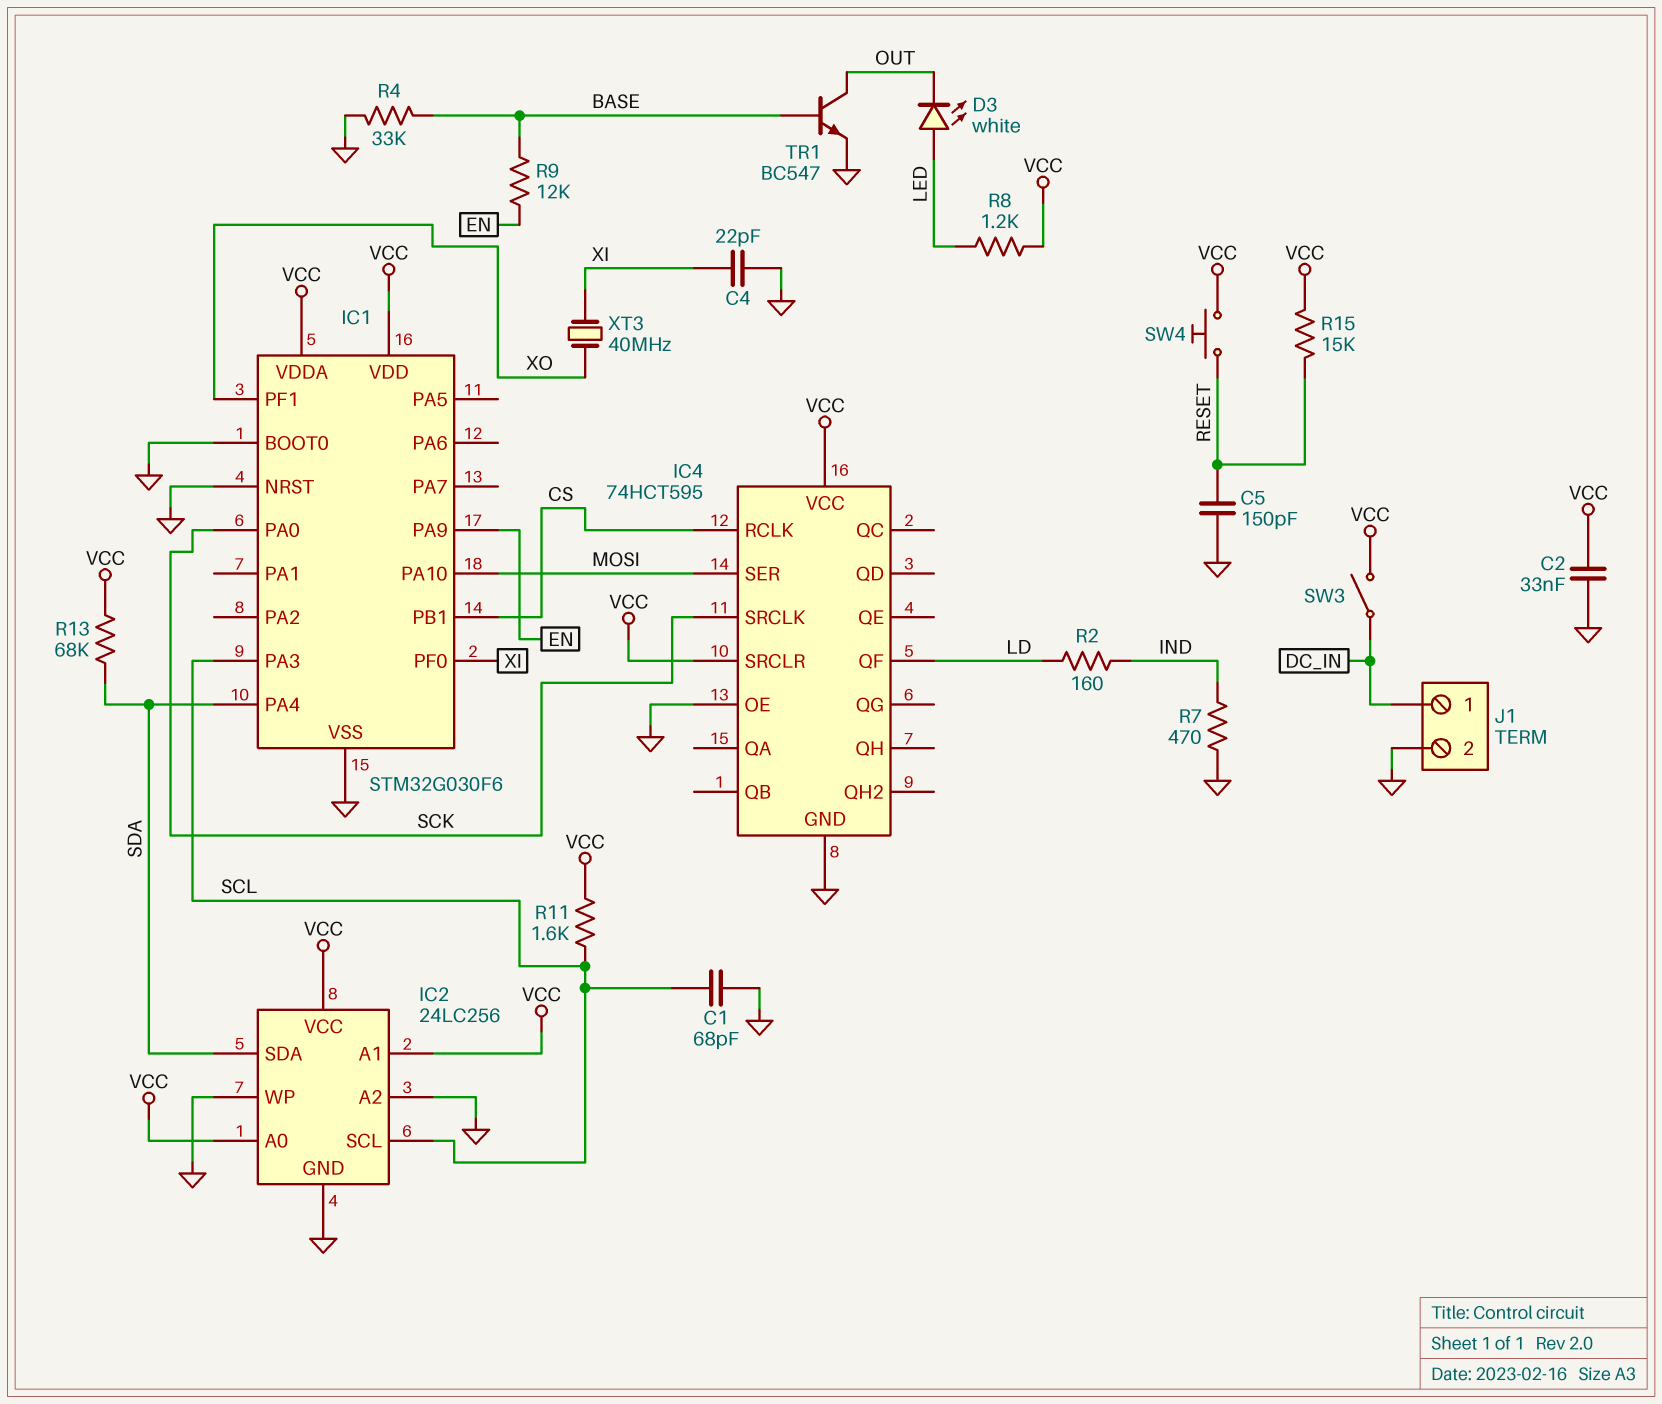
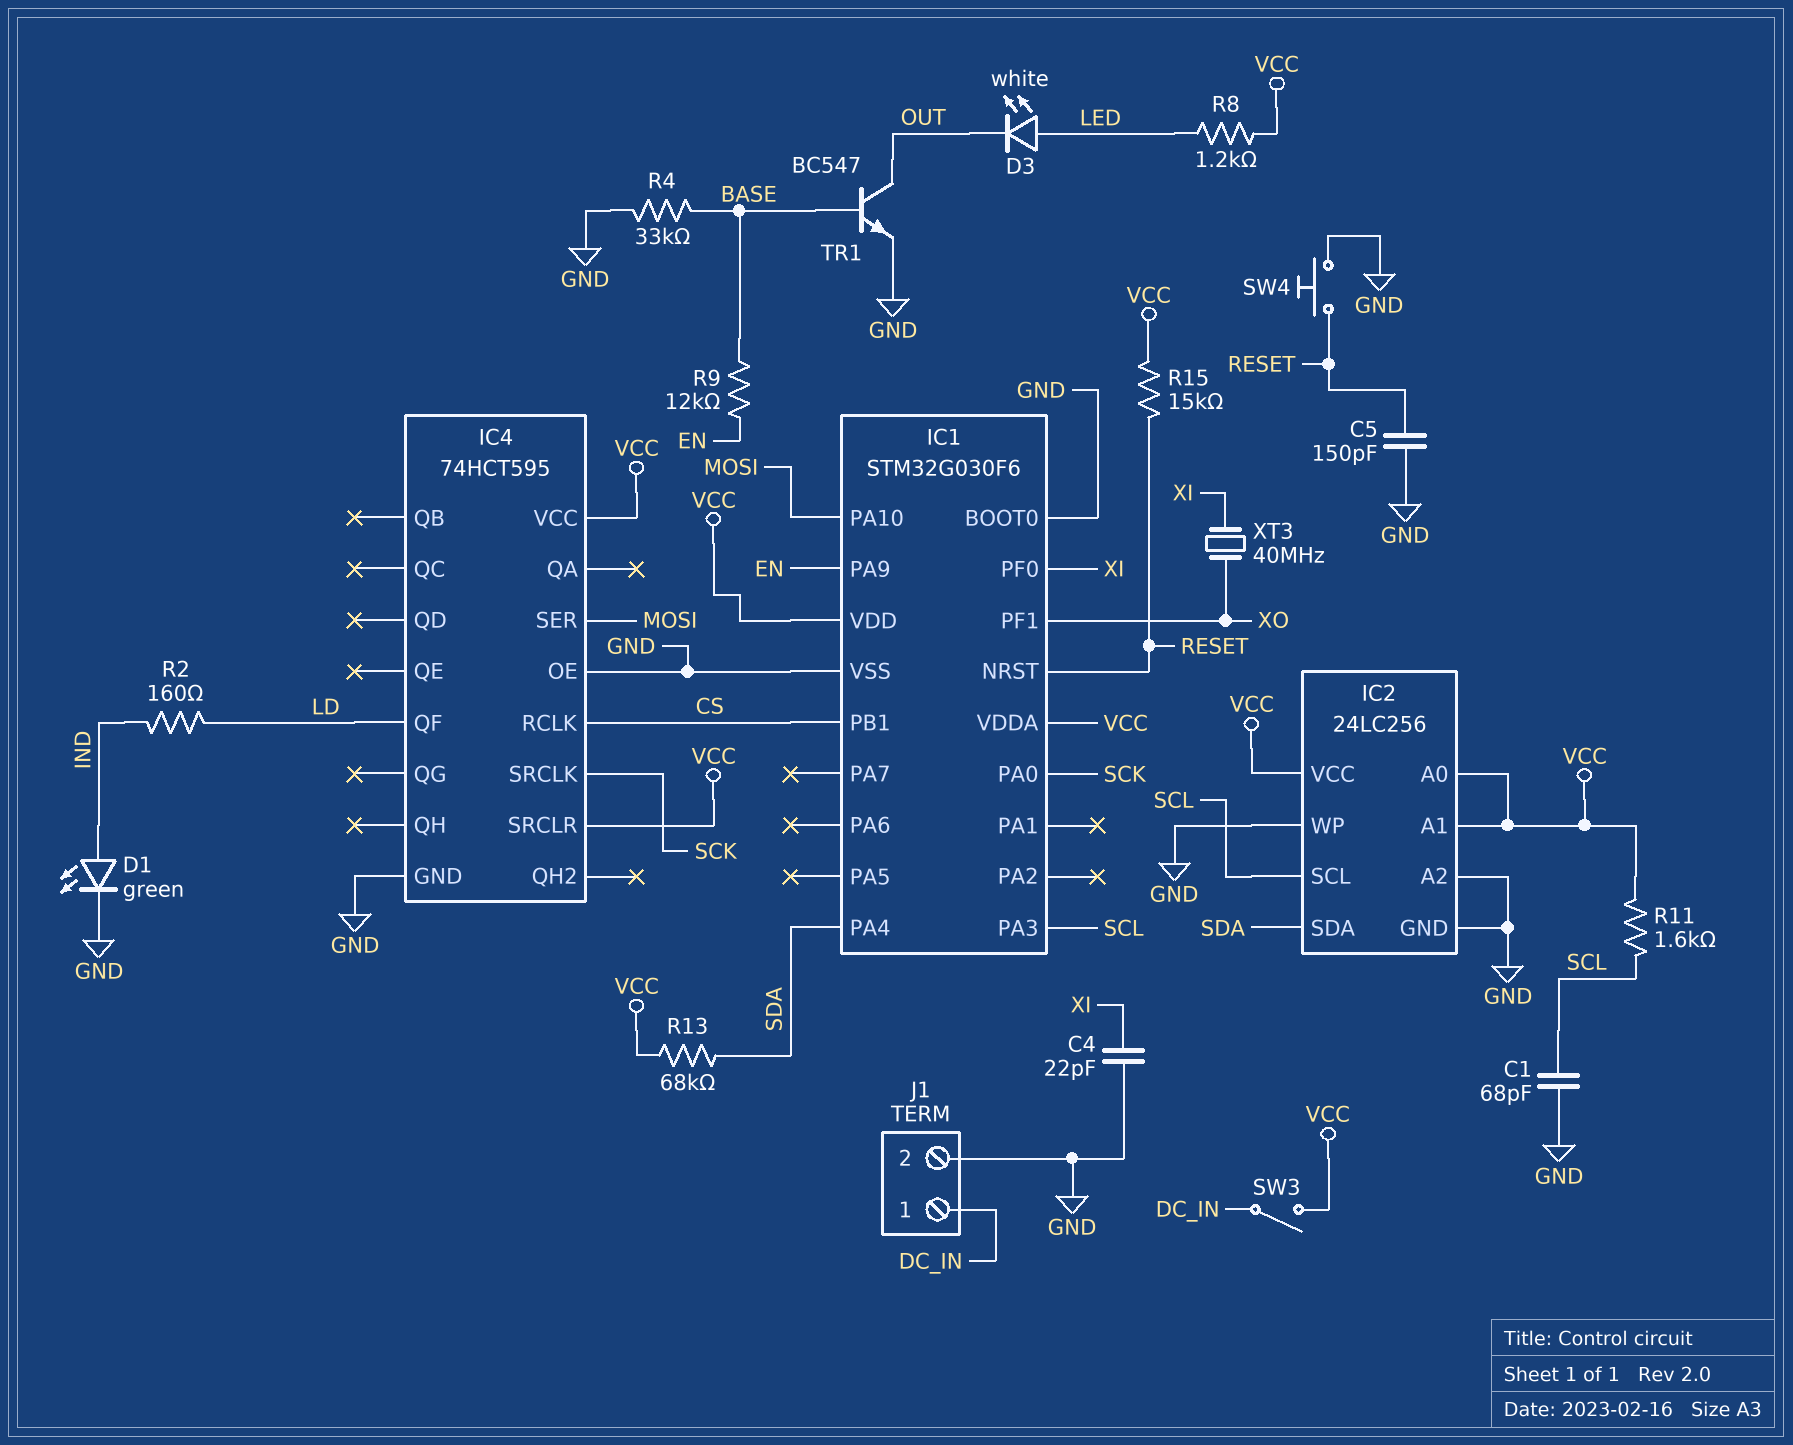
C2: 33nF (GND, VCC) -> none
D1: none -> LED green (A IND, K GND)
IC1 pin NRST: GND -> RESET
R7: 470 (GND, IND) -> none
SW4: button (RESET, VCC) -> button (GND, RESET)

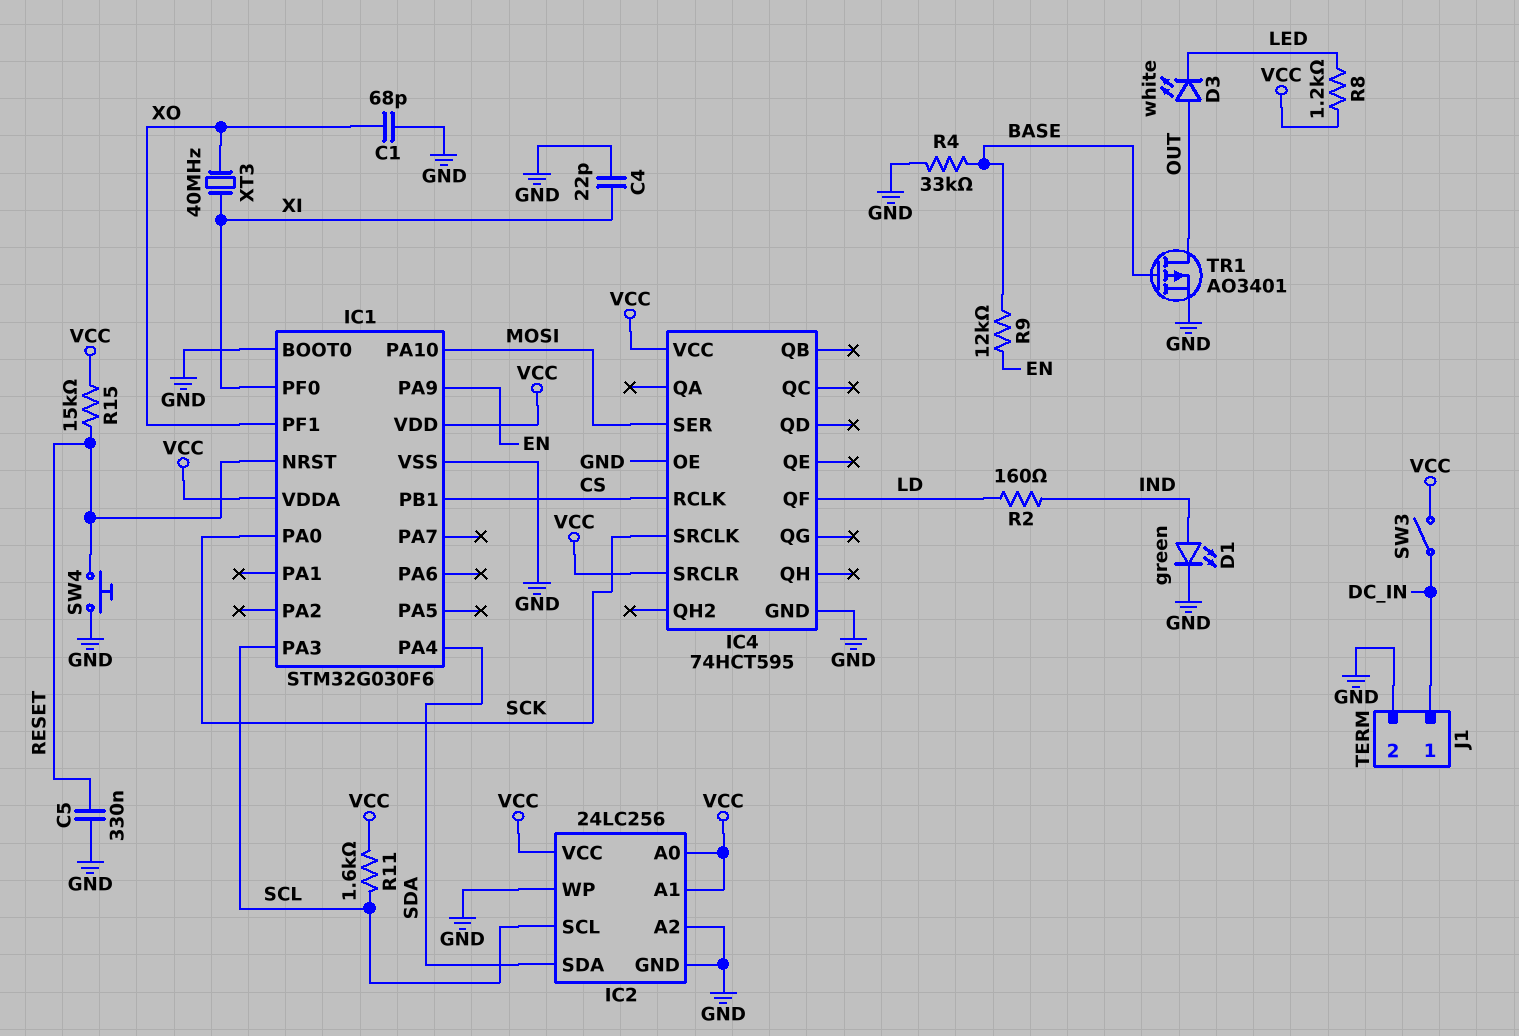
C1: 68pF (GND, SCL) -> 68pF (GND, XO)
C5: 150pF (GND, RESET) -> 330nF (GND, RESET)
D3: LED white (A LED, K OUT) -> LED white (A OUT, K LED)
R13: 68k (SDA, VCC) -> none
TR1: NPN BC547 (B BASE, C OUT, E GND) -> PMOS AO3401 (G BASE, D OUT, S GND)

